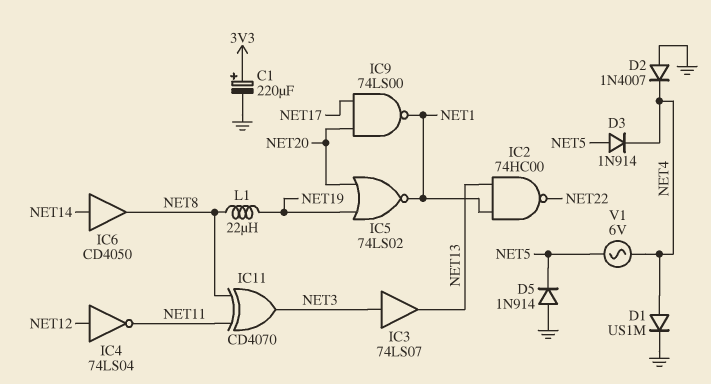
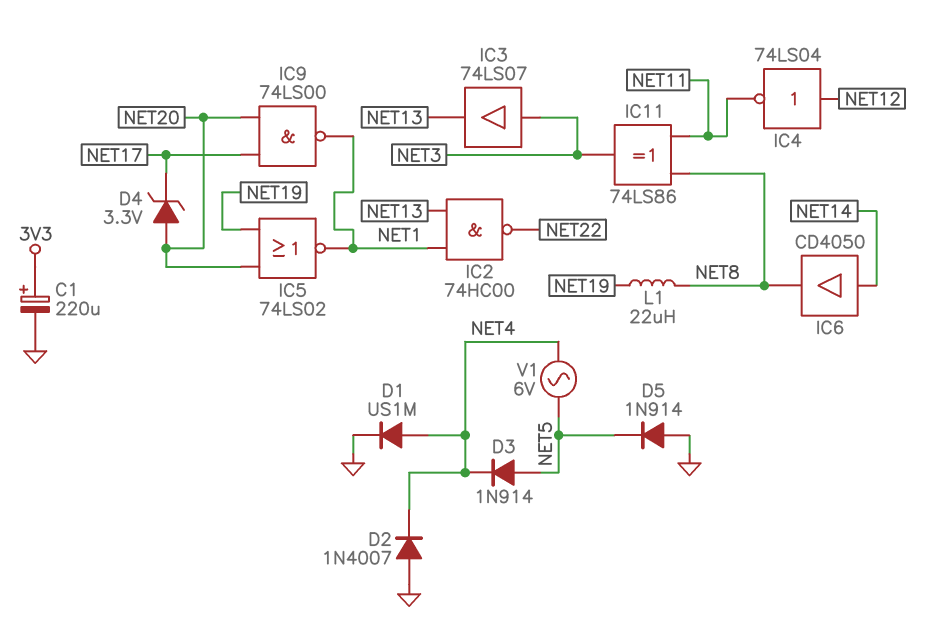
D4: none -> zener 3.3V (A NET20, K NET17)
IC11: XOR CD4070 (in NET8, in NET11, out NET3) -> XOR 74LS86 (in NET8, in NET11, out NET3)

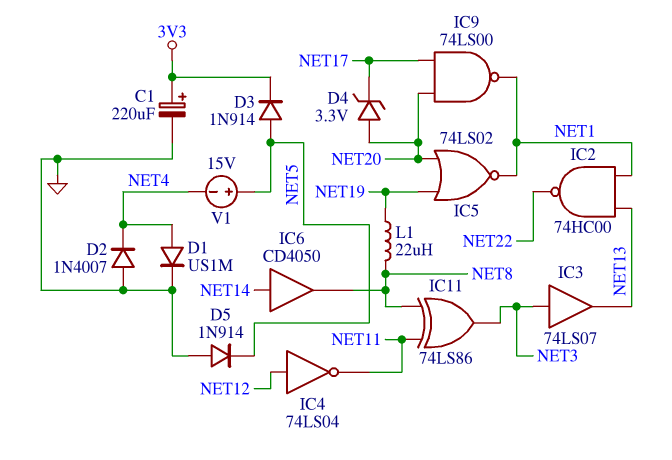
D3: diode 1N914 (A NET5, K NET4) -> diode 1N914 (A NET5, K 3V3)
V1: AC 6V (NET4, NET5) -> 15V (plus NET5, minus NET4)

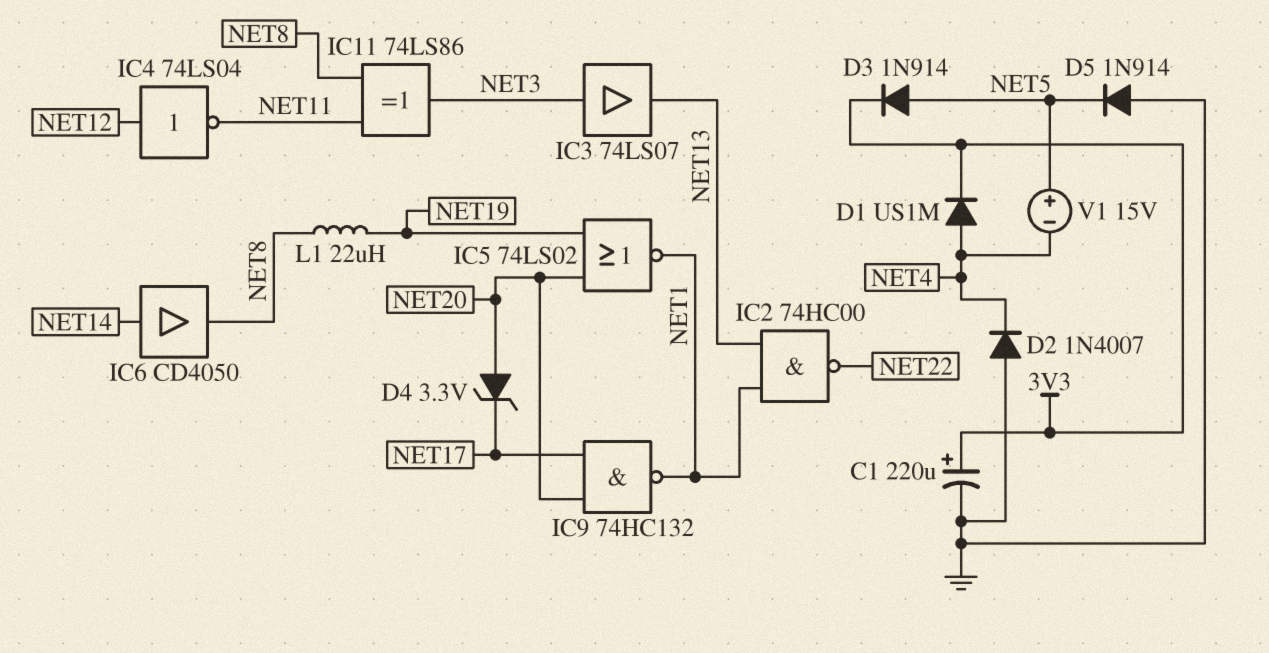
D1: diode US1M (A NET4, K GND) -> diode US1M (A NET4, K 3V3)
IC9: NAND 74LS00 (in NET17, in NET20, out NET1) -> NAND 74HC132 (in NET17, in NET20, out NET1)

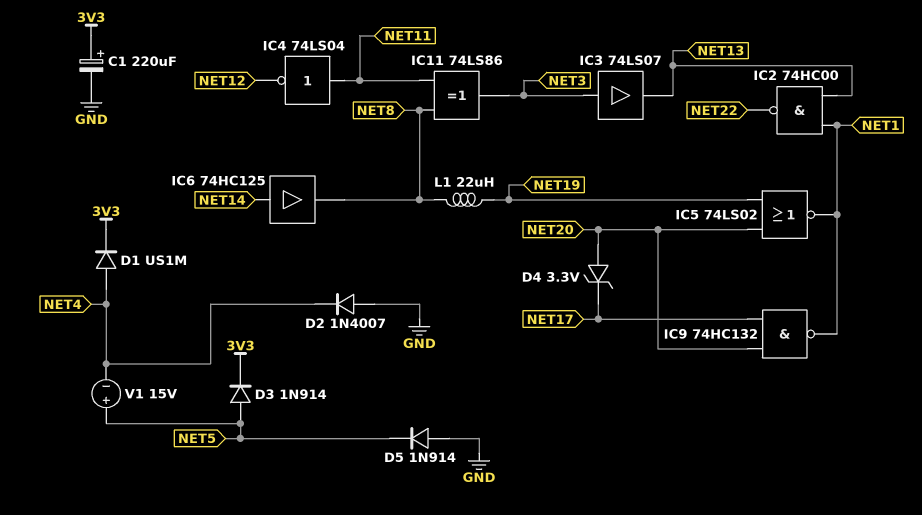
IC4: NOT 74LS04 (in NET12, out NET11) -> NOT 74LS04 (in NET11, out NET12)
IC6: buffer CD4050 (in NET14, out NET8) -> buffer 74HC125 (in NET14, out NET8)

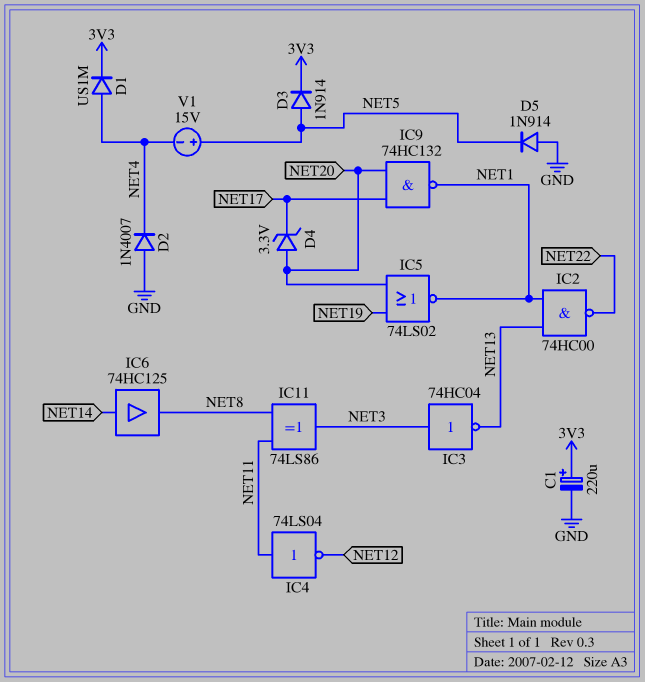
IC3: buffer 74LS07 (in NET3, out NET13) -> NOT 74HC04 (in NET3, out NET13)
L1: 22uH (NET8, NET19) -> none

